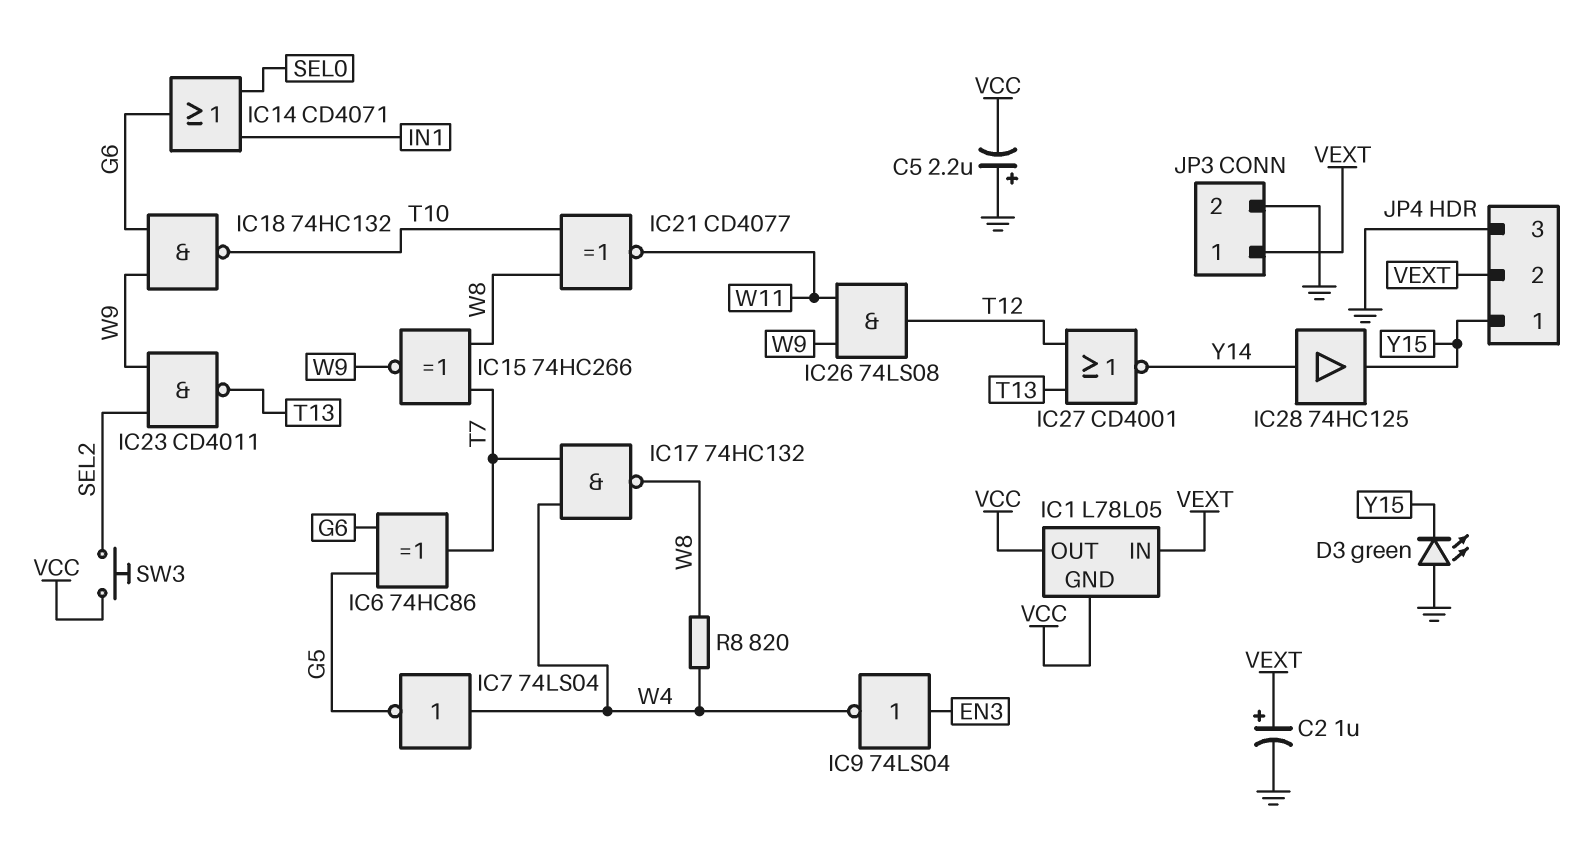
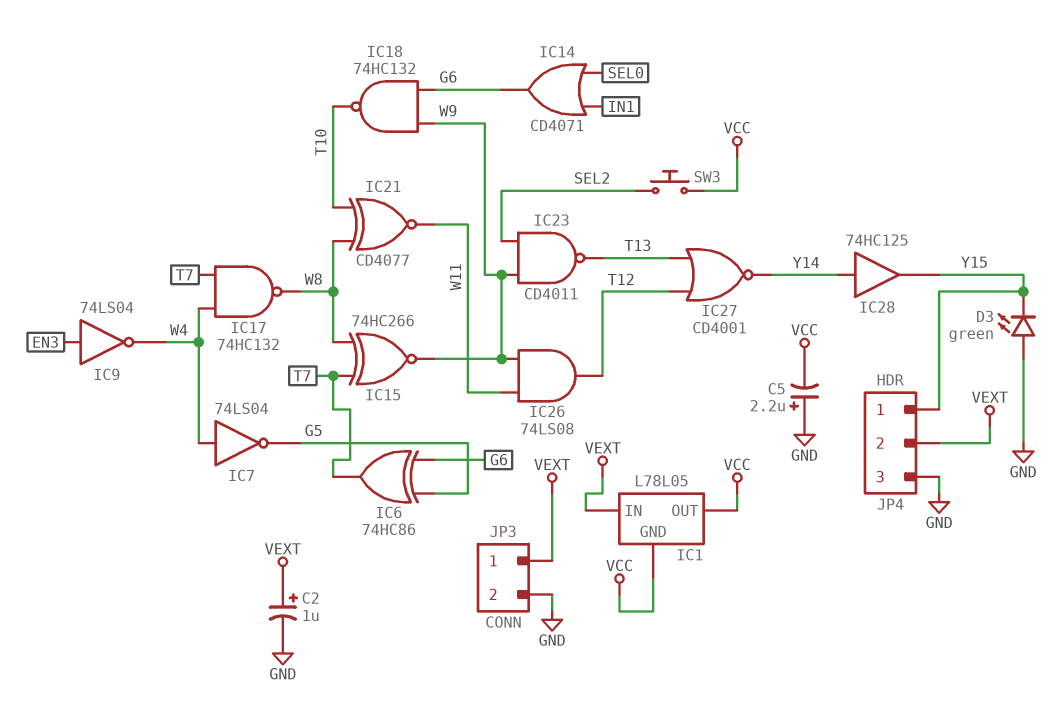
R8: 820 (W4, W8) -> none

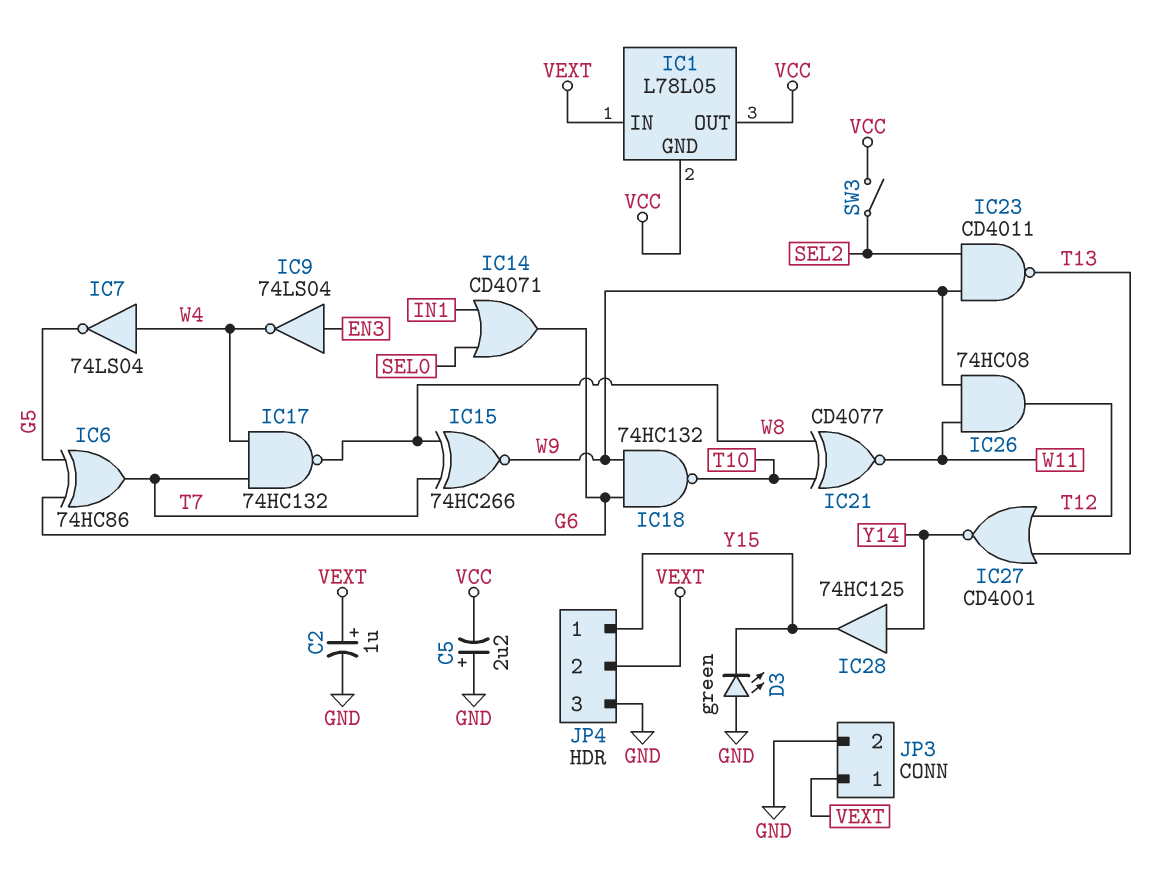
IC26: AND 74LS08 (in W9, in W11, out T12) -> AND 74HC08 (in W9, in W11, out T12)
SW3: button (SEL2, VCC) -> switch (SEL2, VCC)

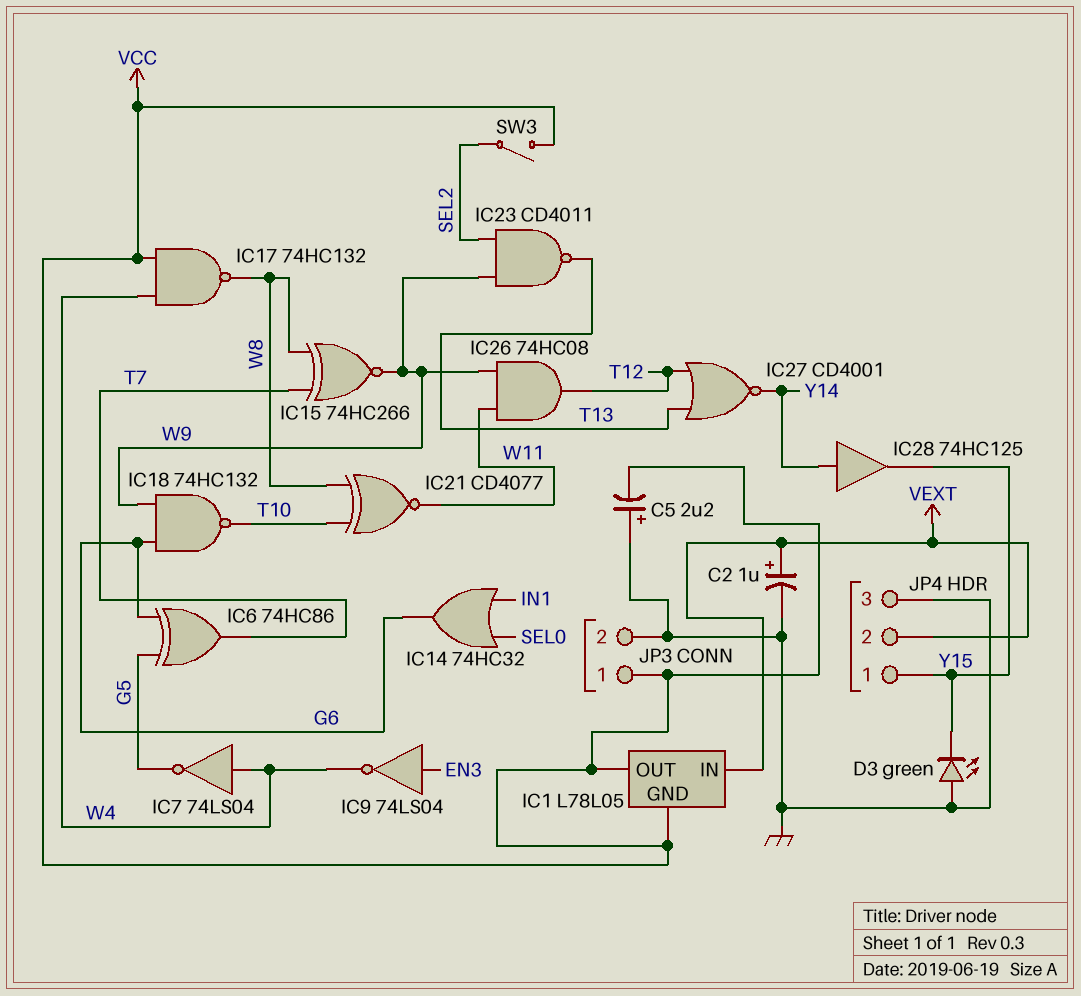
IC14: OR CD4071 (in IN1, in SEL0, out G6) -> OR 74HC32 (in IN1, in SEL0, out G6)
IC17: NAND 74HC132 (in T7, in W4, out W8) -> NAND 74HC132 (in VCC, in W4, out W8)
JP3 pin 1: VEXT -> VCC

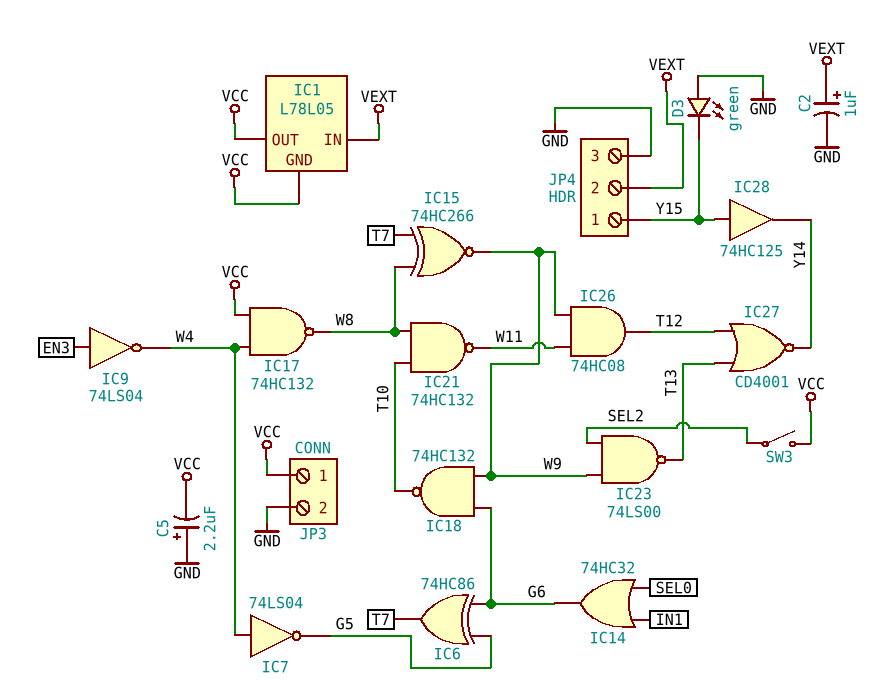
IC21: XNOR CD4077 (in T10, in W8, out W11) -> NAND 74HC132 (in T10, in W8, out W11)
IC23: NAND CD4011 (in SEL2, in W9, out T13) -> NAND 74LS00 (in SEL2, in W9, out T13)
IC28: buffer 74HC125 (in Y14, out Y15) -> buffer 74HC125 (in Y15, out Y14)

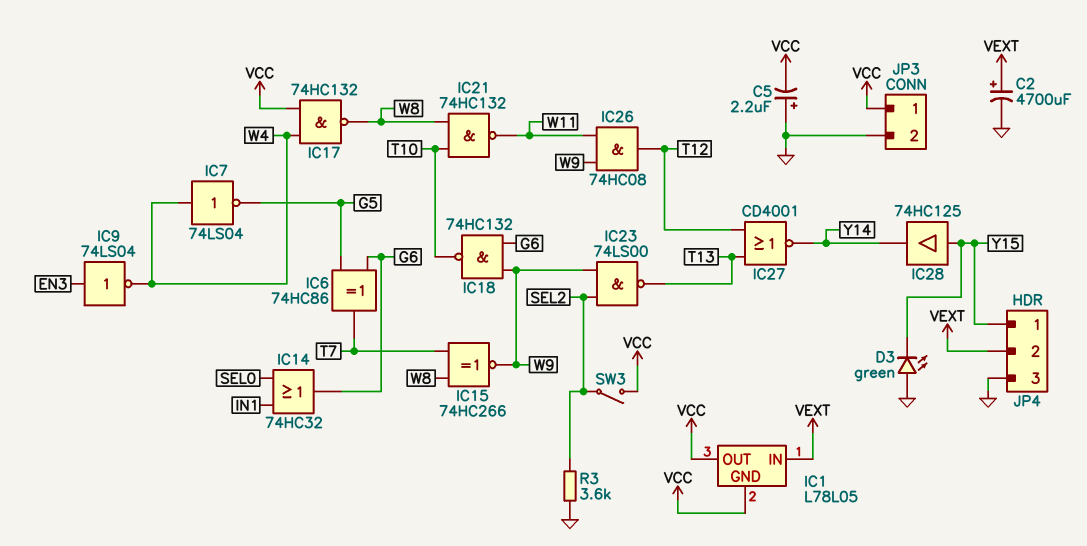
C2: 1uF (plus VEXT, minus GND) -> 4700uF (plus VEXT, minus GND)
R3: none -> 3.6k (GND, SEL2)

